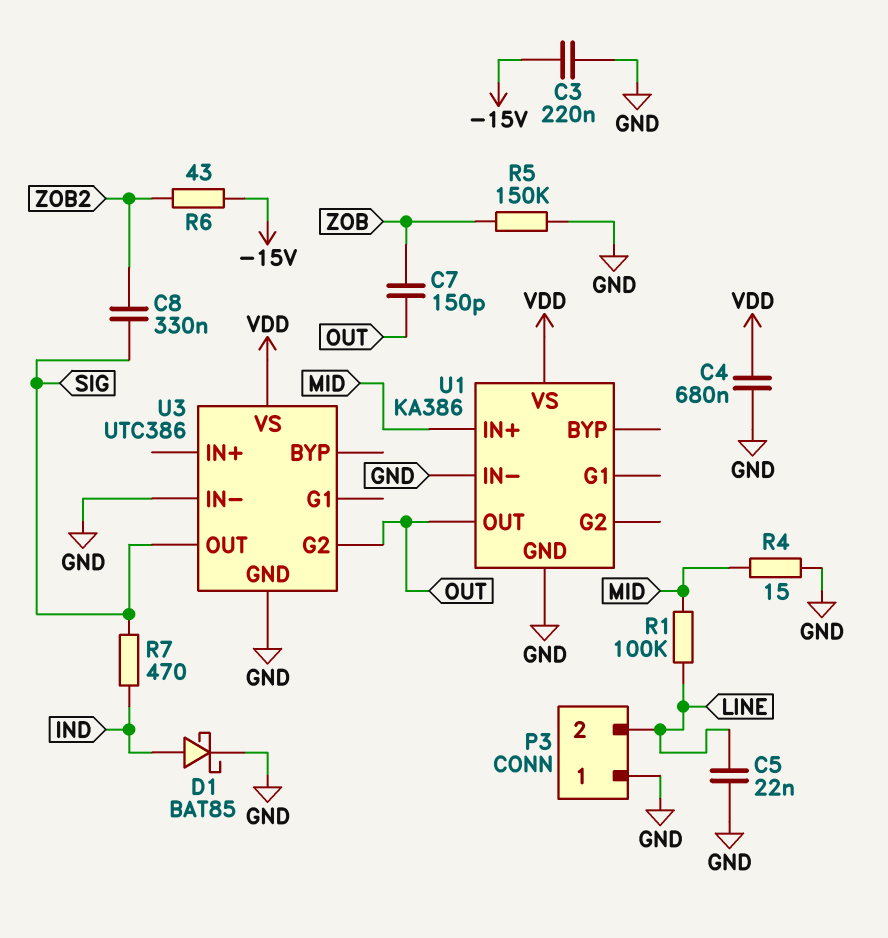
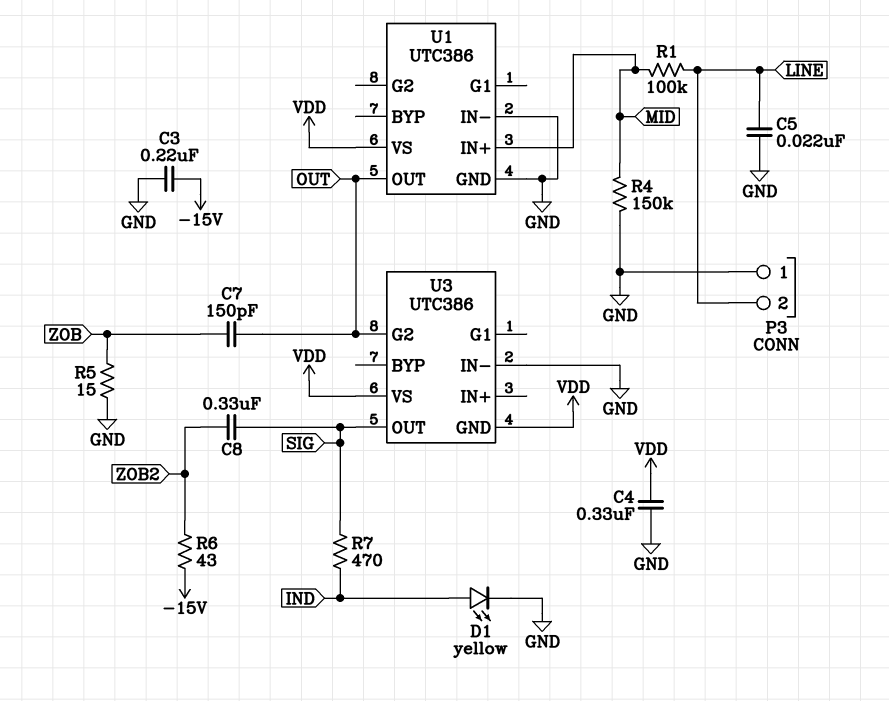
C4: 680nF (GND, VDD) -> 330nF (GND, VDD)
D1: schottky BAT85 (A IND, K GND) -> LED yellow (A IND, K GND)
R4: 15 (GND, MID) -> 150k (GND, MID)
R5: 150k (GND, ZOB) -> 15 (GND, ZOB)
U1: KA386 -> UTC386
U3 pin GND: GND -> VDD

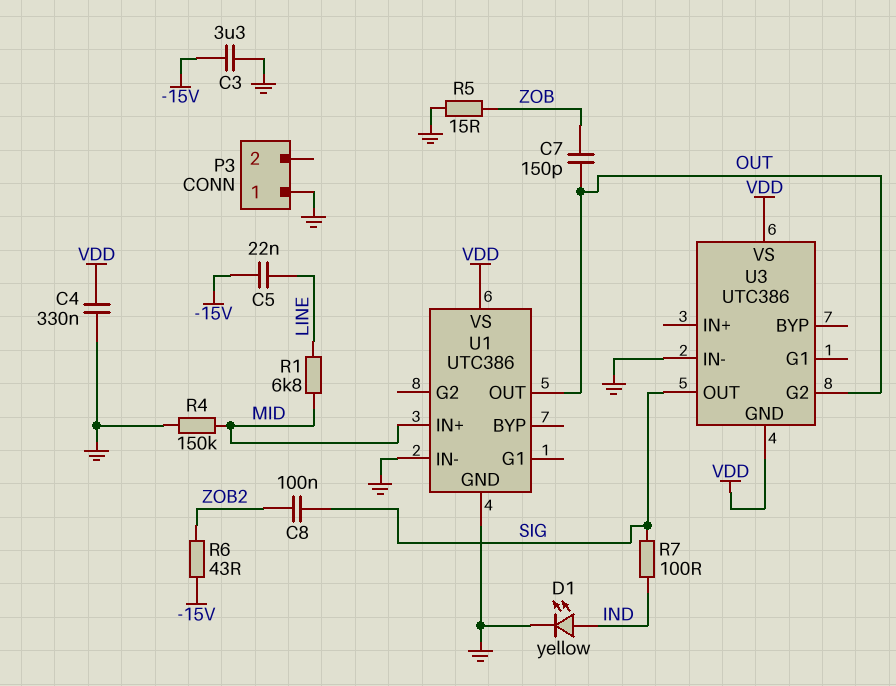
C3: 220nF (-15V, GND) -> 3.3uF (-15V, GND)
C5: 22nF (GND, LINE) -> 22nF (-15V, LINE)
C8: 330nF (SIG, ZOB2) -> 100nF (SIG, ZOB2)
P3 pin 2: LINE -> none
R1: 100k (LINE, MID) -> 6.8k (LINE, MID)
R7: 470 (IND, SIG) -> 100 (IND, SIG)

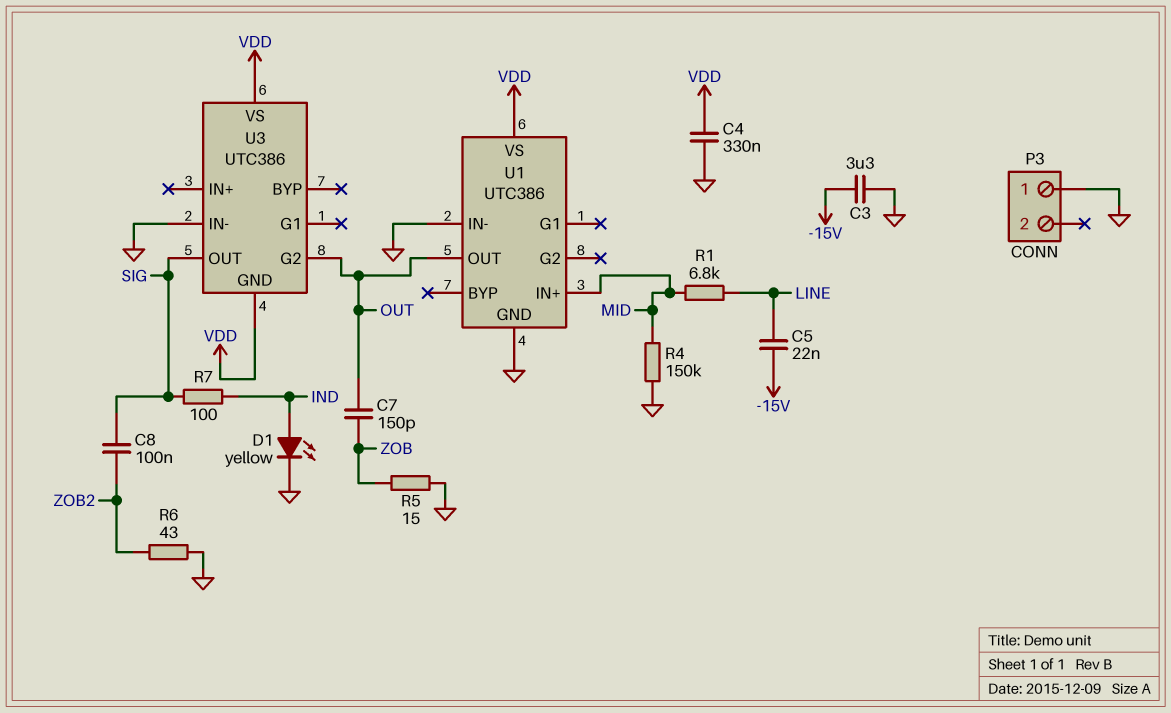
R6: 43 (-15V, ZOB2) -> 43 (GND, ZOB2)

